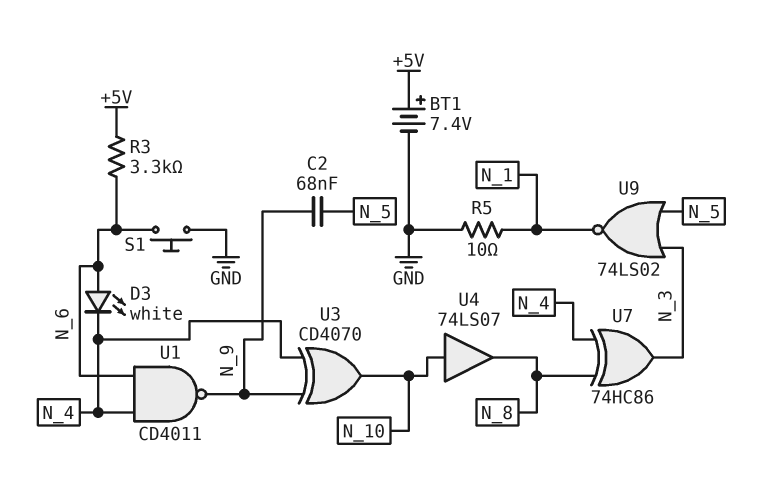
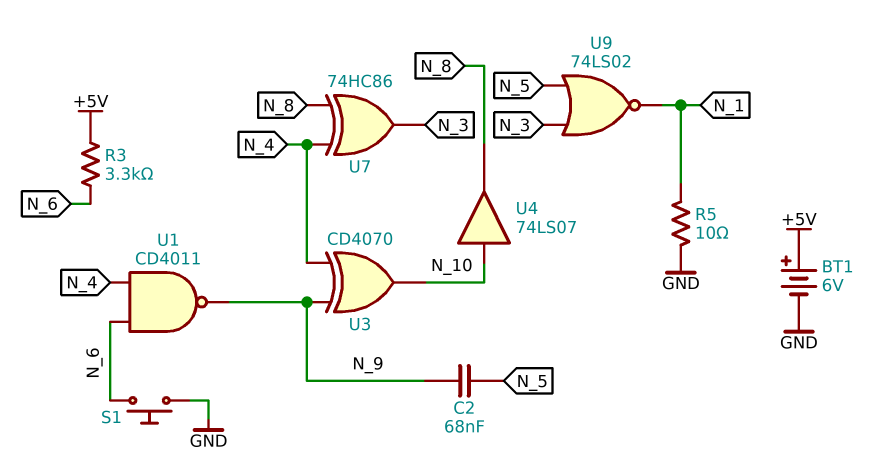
BT1: 7.4V (plus +5V, minus GND) -> 6V (plus +5V, minus GND)
D3: LED white (A N_6, K N_4) -> none

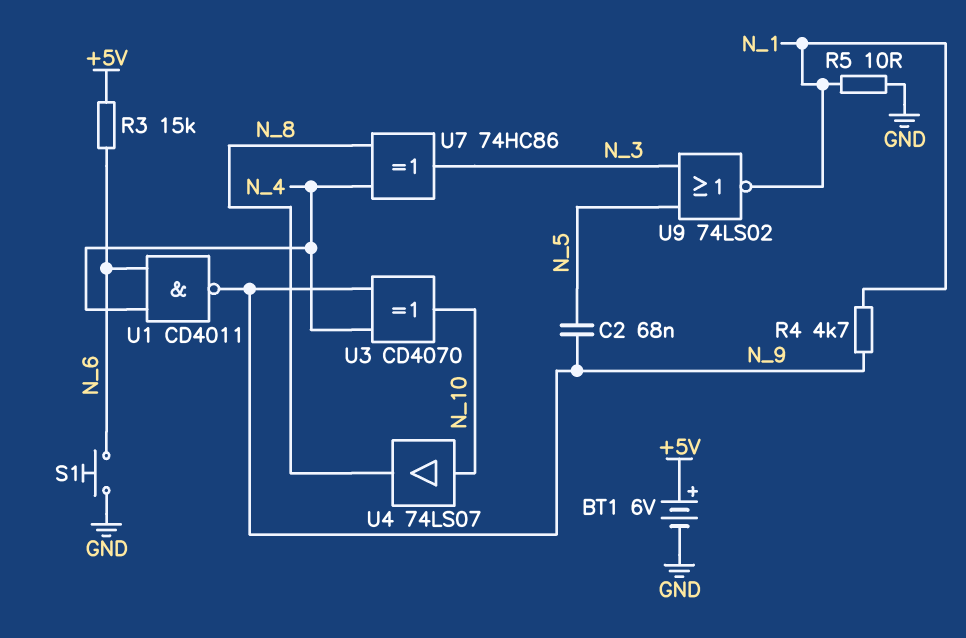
R3: 3.3k (+5V, N_6) -> 15k (+5V, N_6)
R4: none -> 4.7k (N_1, N_9)

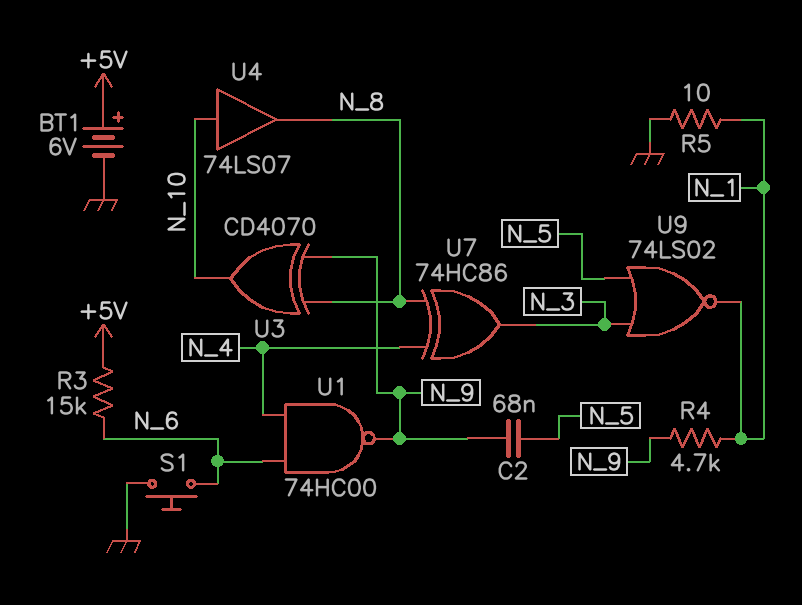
U1: NAND CD4011 (in N_4, in N_6, out N_9) -> NAND 74HC00 (in N_4, in N_6, out N_9)
U3: XOR CD4070 (in N_4, in N_9, out N_10) -> XOR CD4070 (in N_8, in N_9, out N_10)

